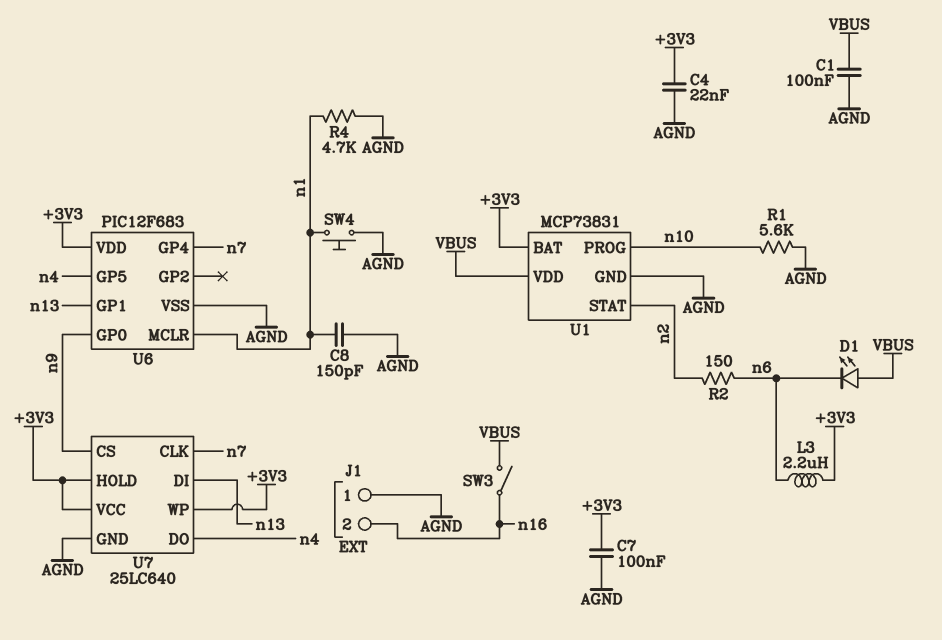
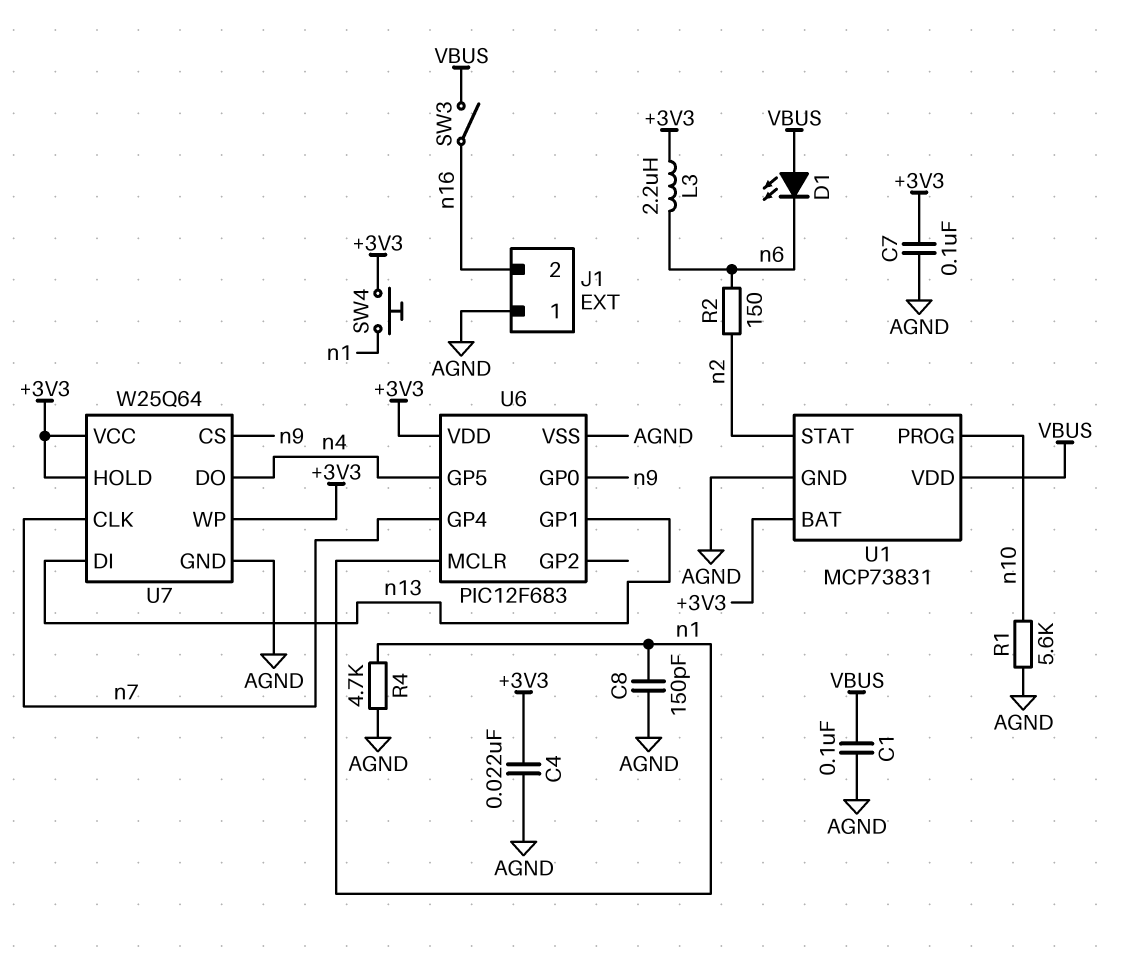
SW4: button (AGND, n1) -> button (+3V3, n1)
U7: 25LC640 -> W25Q64

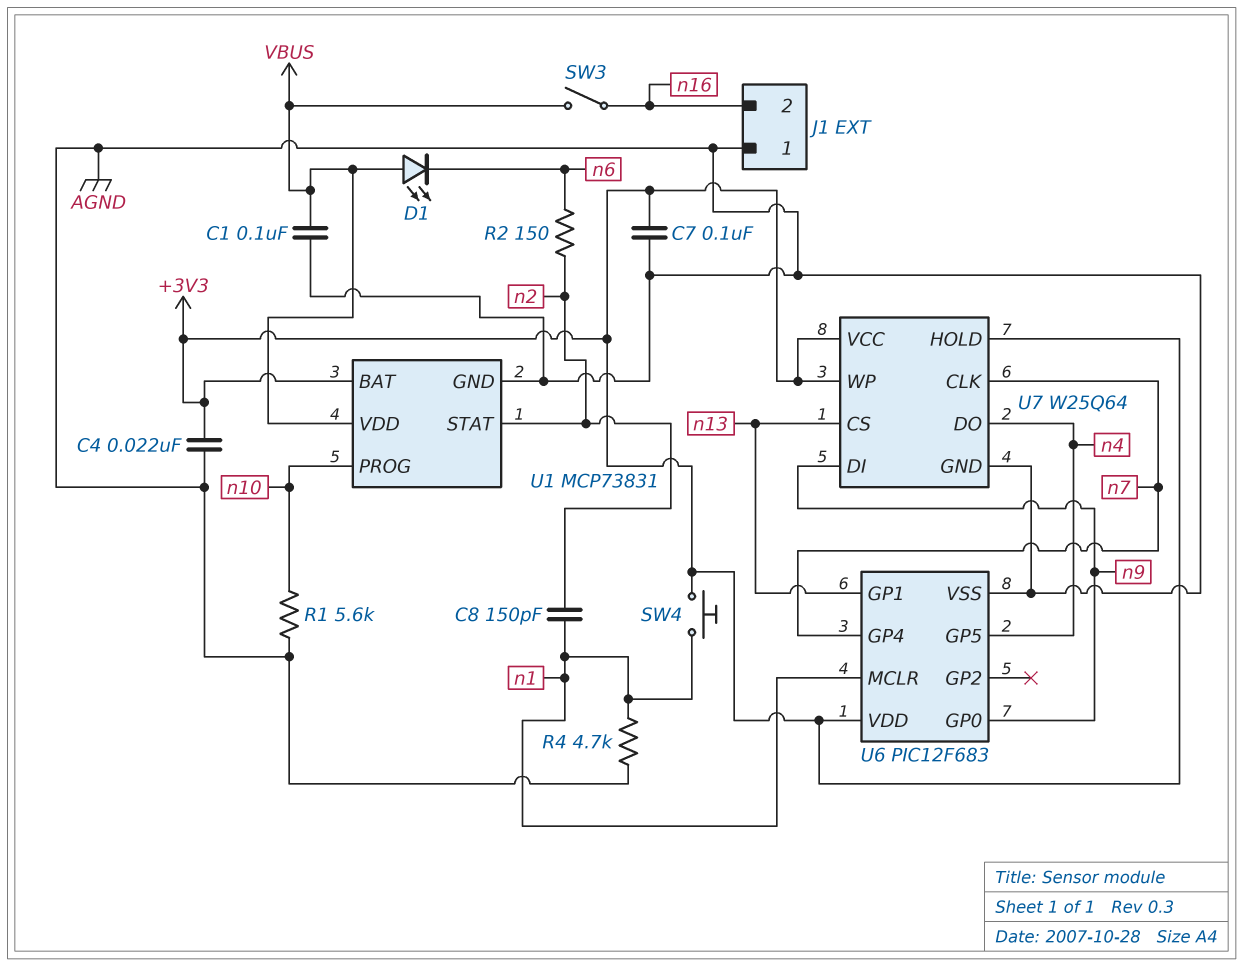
C8: 150pF (AGND, n1) -> 150pF (n1, n2)
L3: 2.2uH (+3V3, n6) -> none
U7 pin CS: n9 -> n13
U7 pin DI: n13 -> n9

